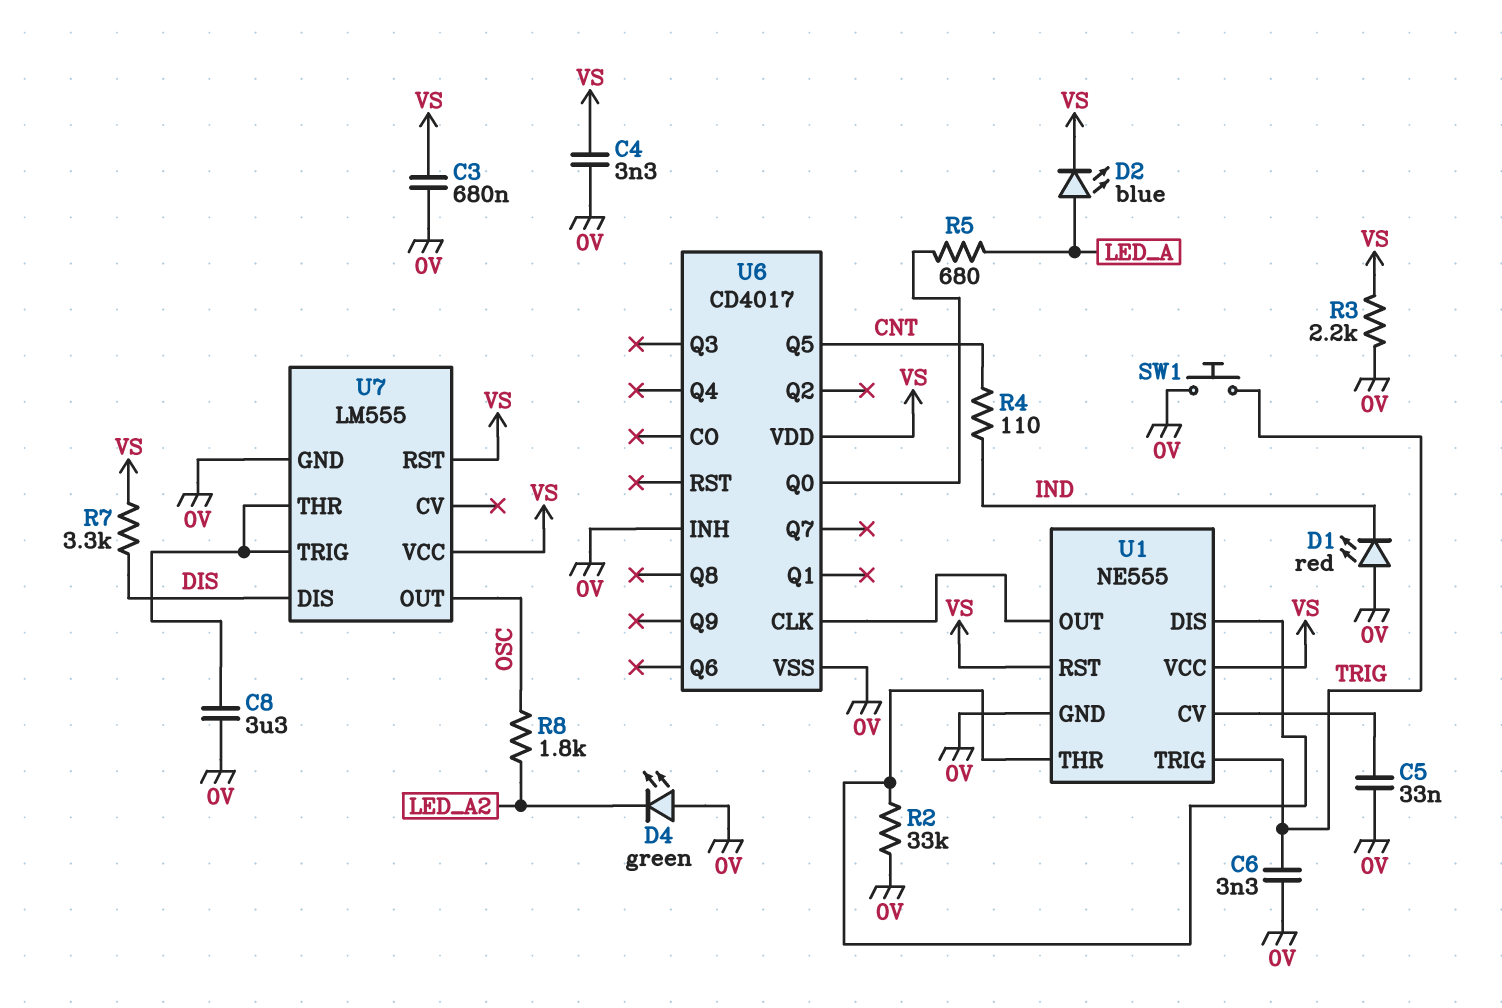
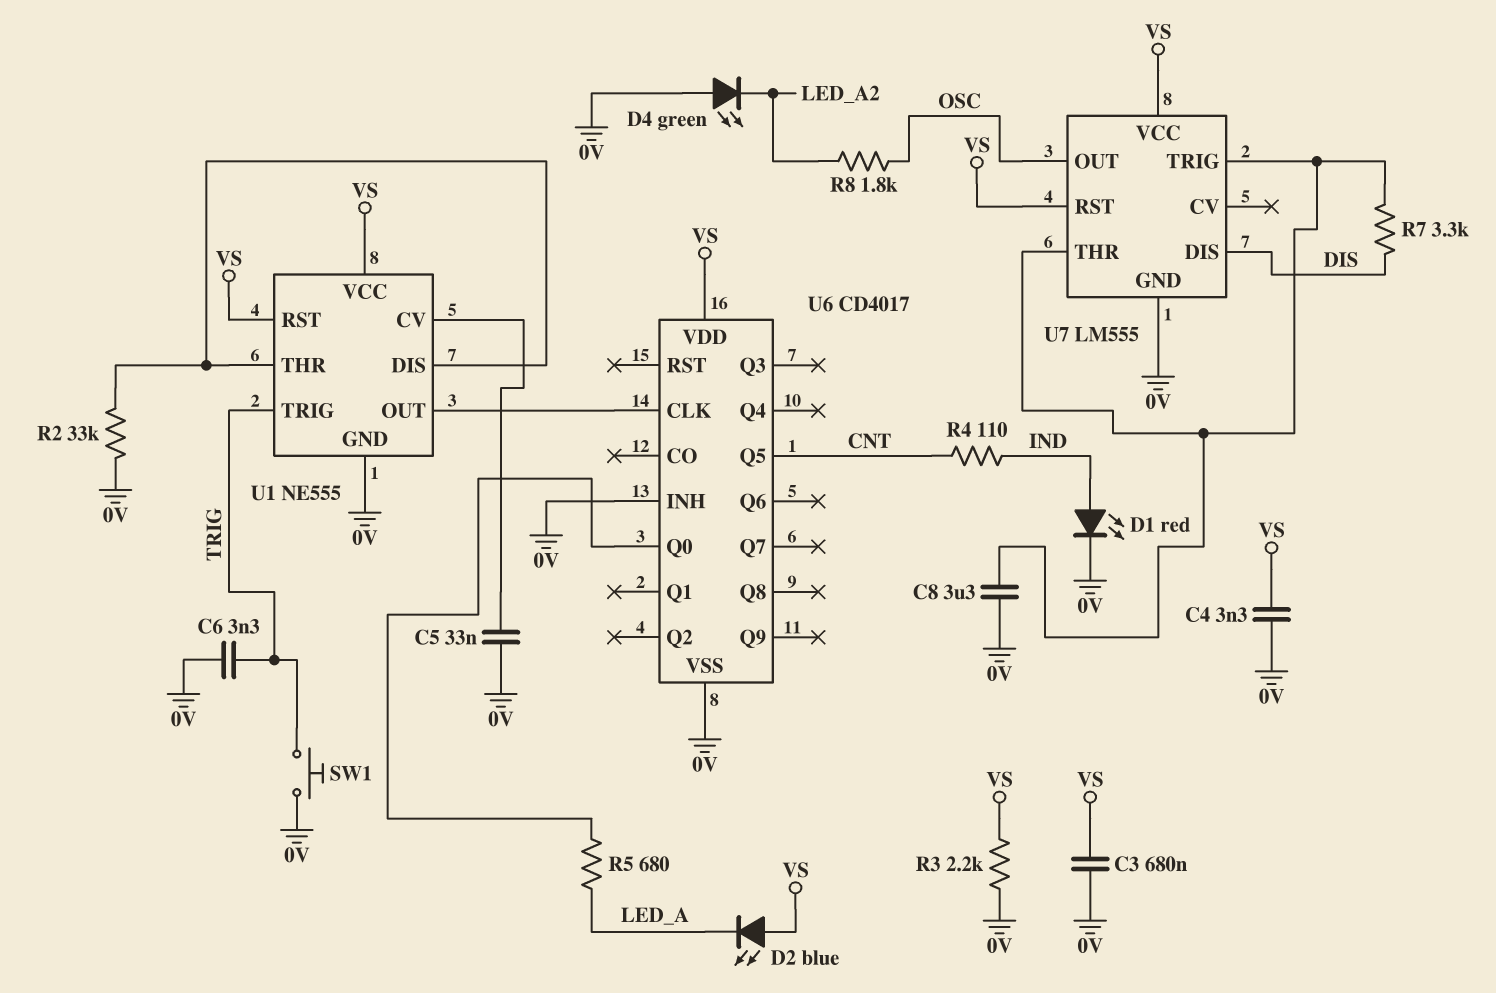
D1: LED red (A 0V, K IND) -> LED red (A IND, K 0V)
D2: LED blue (A LED_A, K VS) -> LED blue (A VS, K LED_A)
R7: 3.3k (DIS, VS) -> 3.3k (DIS, U7/THR)

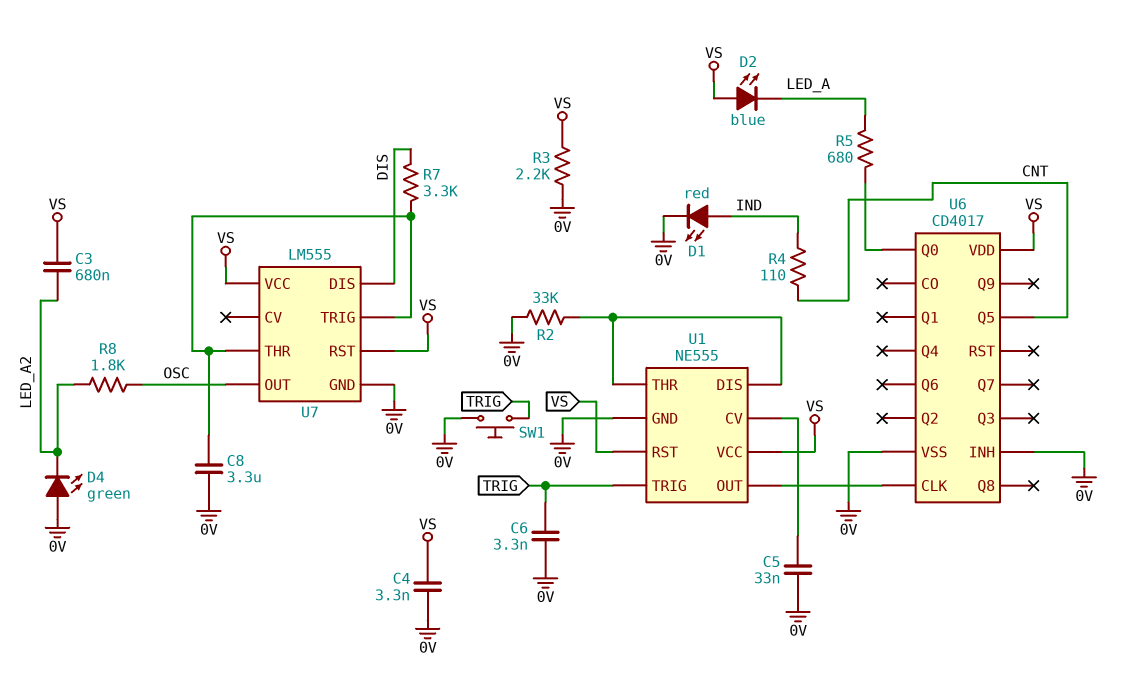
C3: 680nF (0V, VS) -> 680nF (LED_A2, VS)

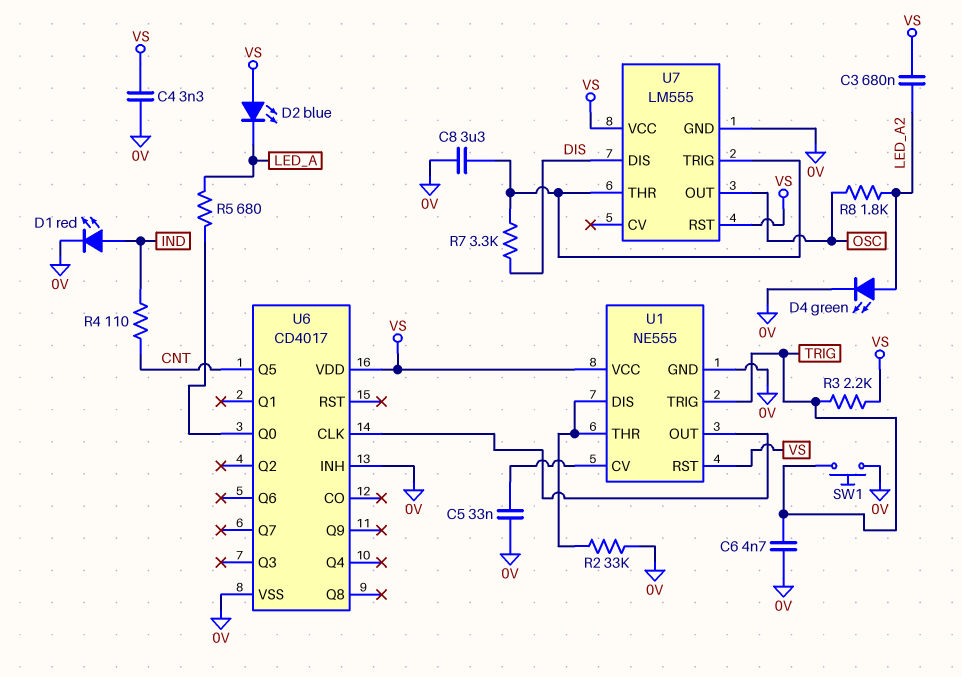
C6: 3.3nF (0V, TRIG) -> 4.7nF (0V, TRIG)
D4: LED green (A 0V, K LED_A2) -> LED green (A LED_A2, K 0V)
R3: 2.2k (0V, VS) -> 2.2k (TRIG, VS)

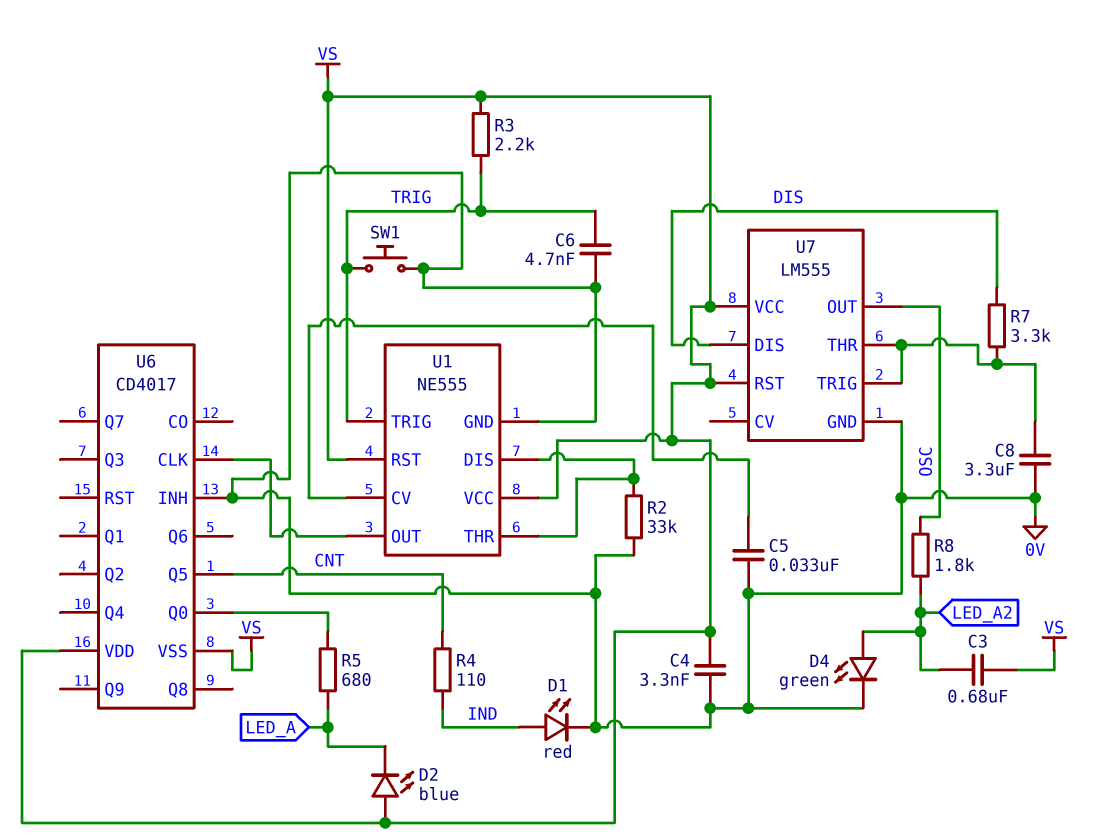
U6 pin VSS: 0V -> VS

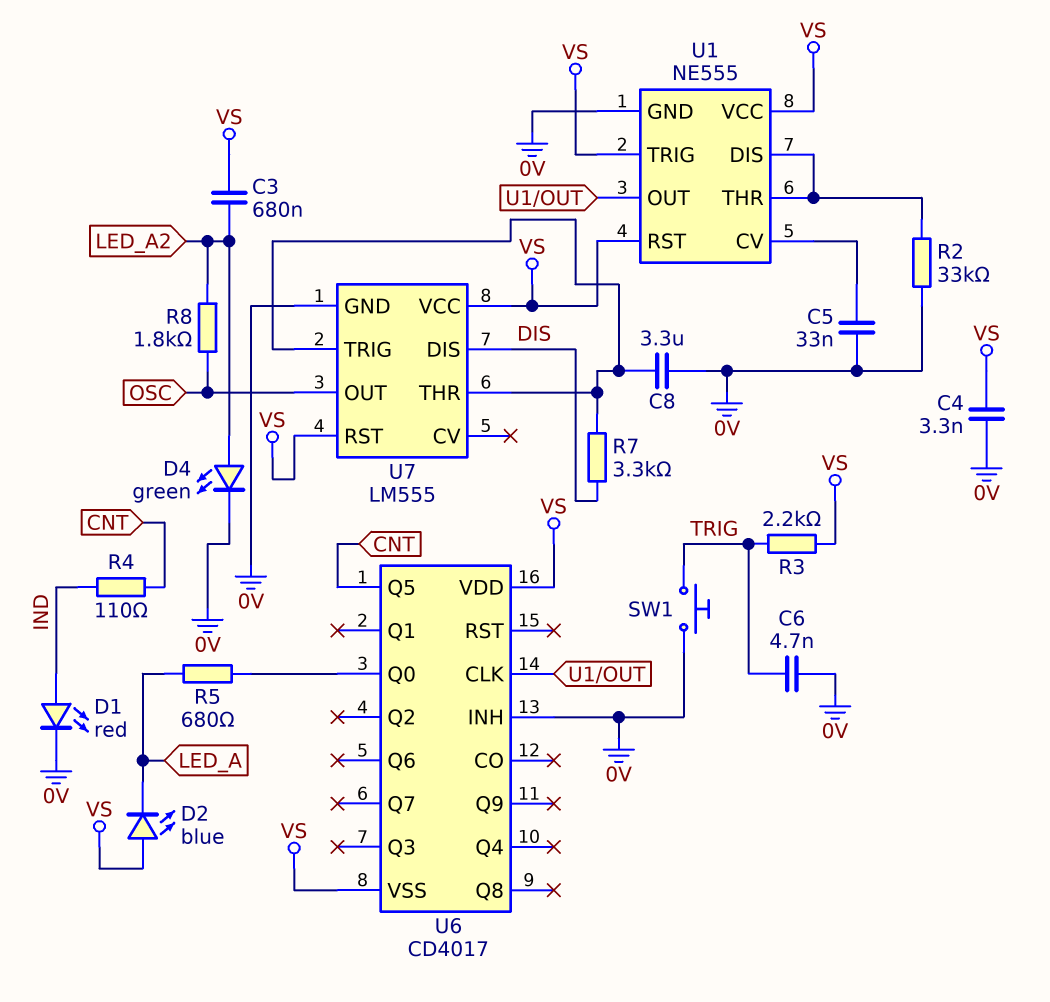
U1 pin TRIG: TRIG -> VS

